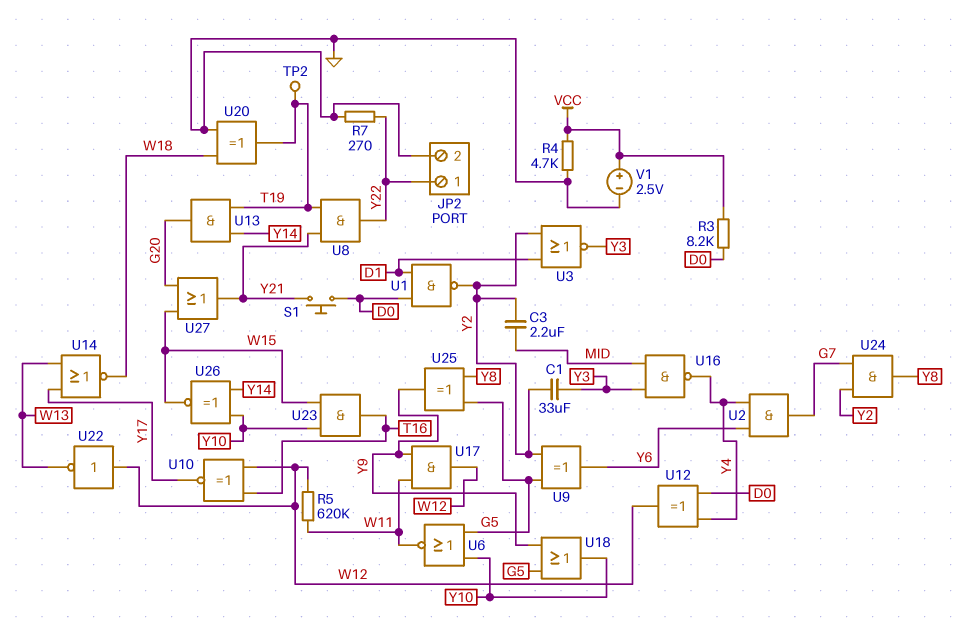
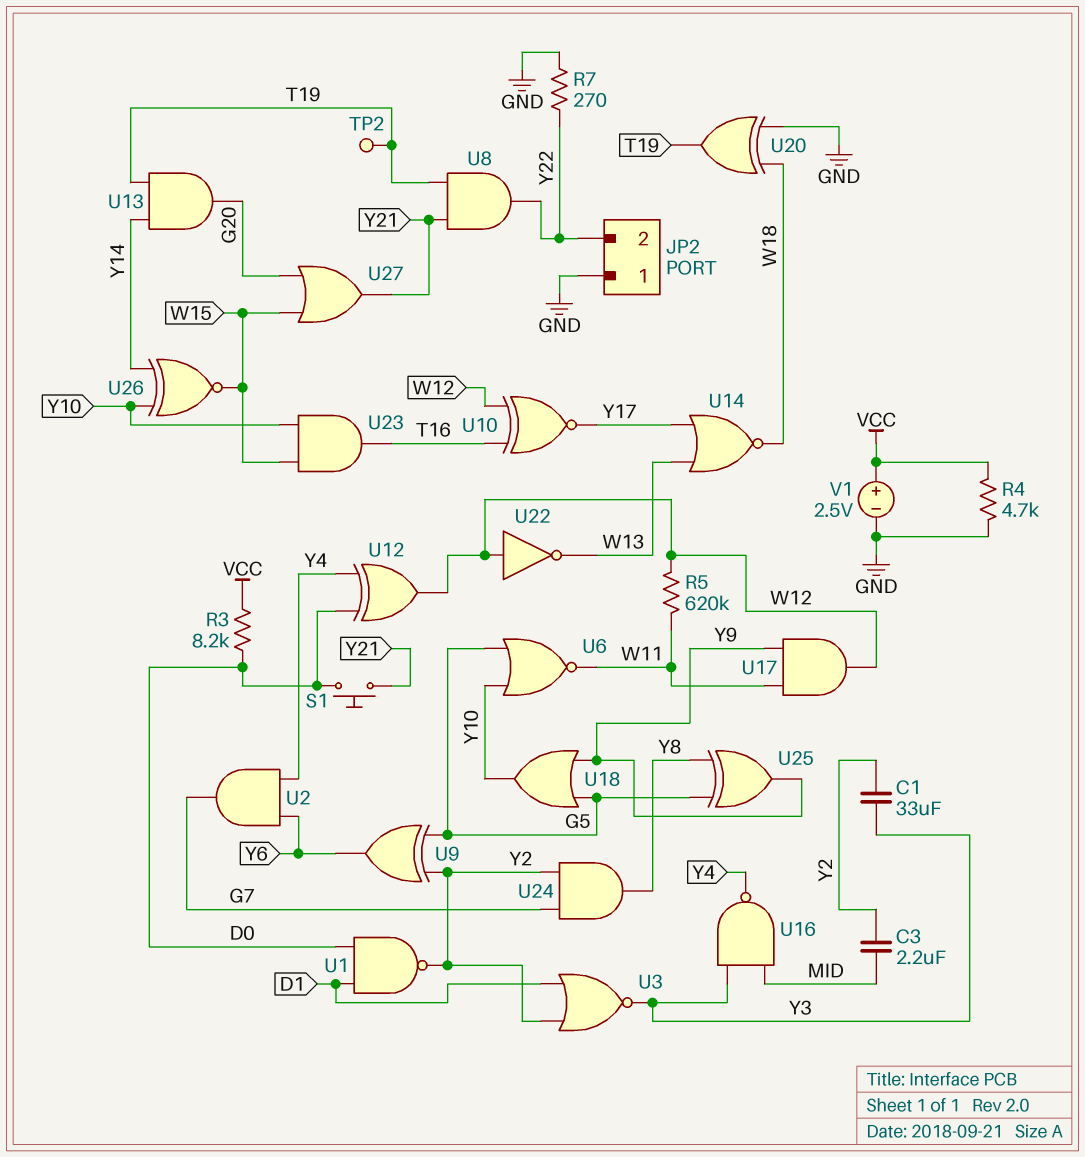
JP2 pin 1: Y22 -> GND
JP2 pin 2: GND -> Y22

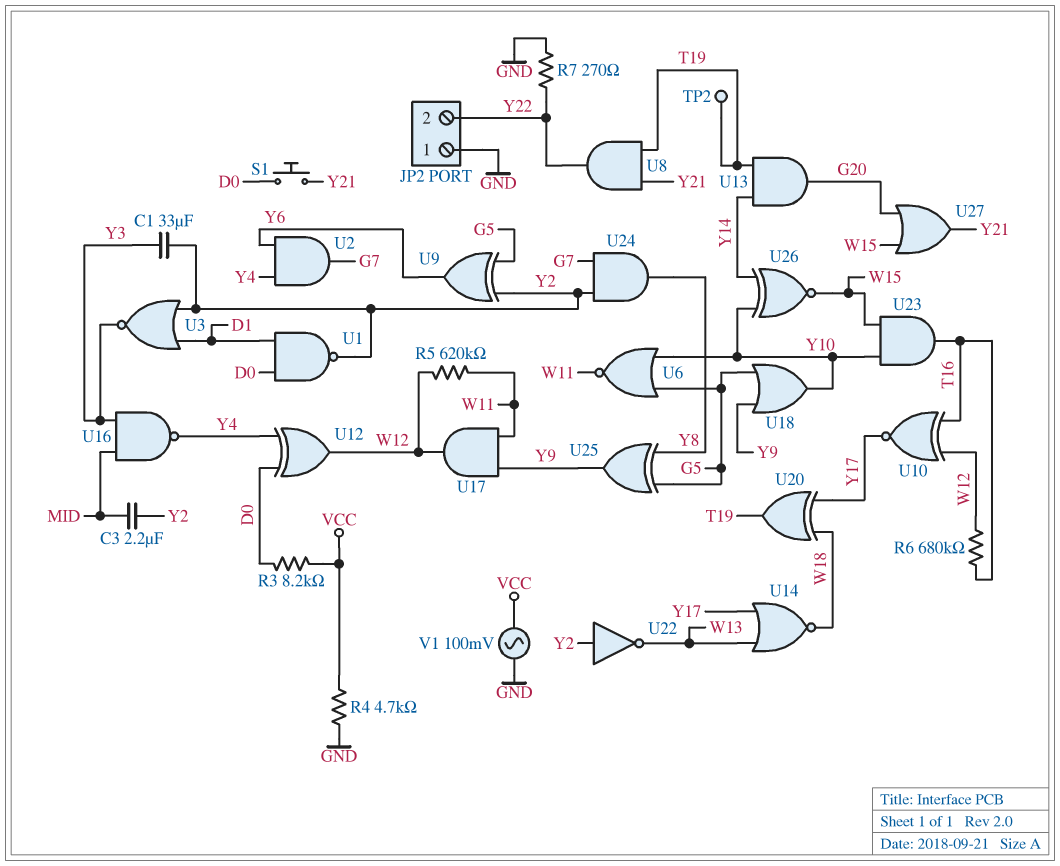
R6: none -> 680k (T16, W12)
U20: XOR (in GND, in W18, out T19) -> XOR (in W18, in Y17, out T19)
U22: NOT (in W12, out W13) -> NOT (in Y2, out W13)
V1: 2.5V (plus VCC, minus GND) -> AC 100mV (GND, VCC)

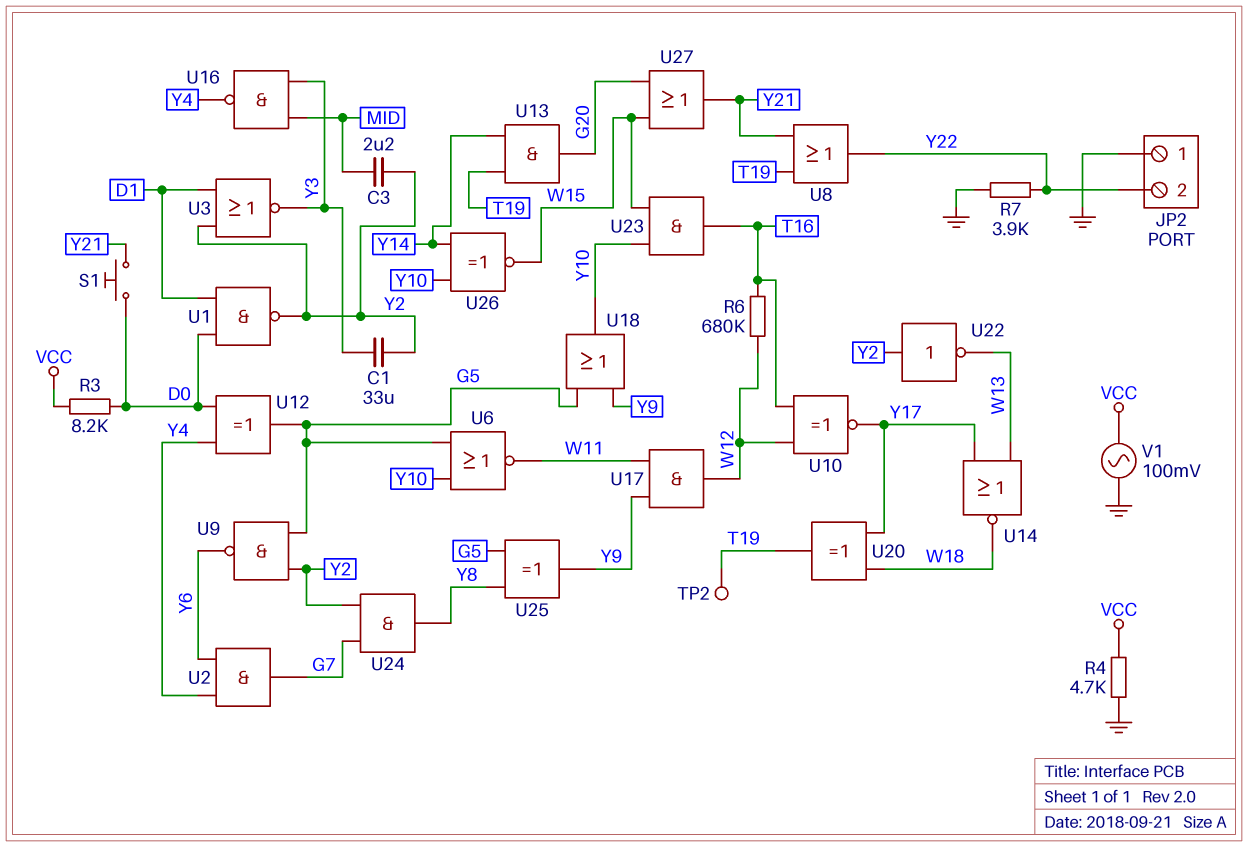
R5: 620k (W11, W12) -> none
R7: 270 (GND, Y22) -> 3.9k (GND, Y22)
U8: AND (in T19, in Y21, out Y22) -> OR (in T19, in Y21, out Y22)
U9: XOR (in G5, in Y2, out Y6) -> NAND (in G5, in Y2, out Y6)
U12: XOR (in D0, in Y4, out W12) -> XOR (in D0, in Y4, out G5)

